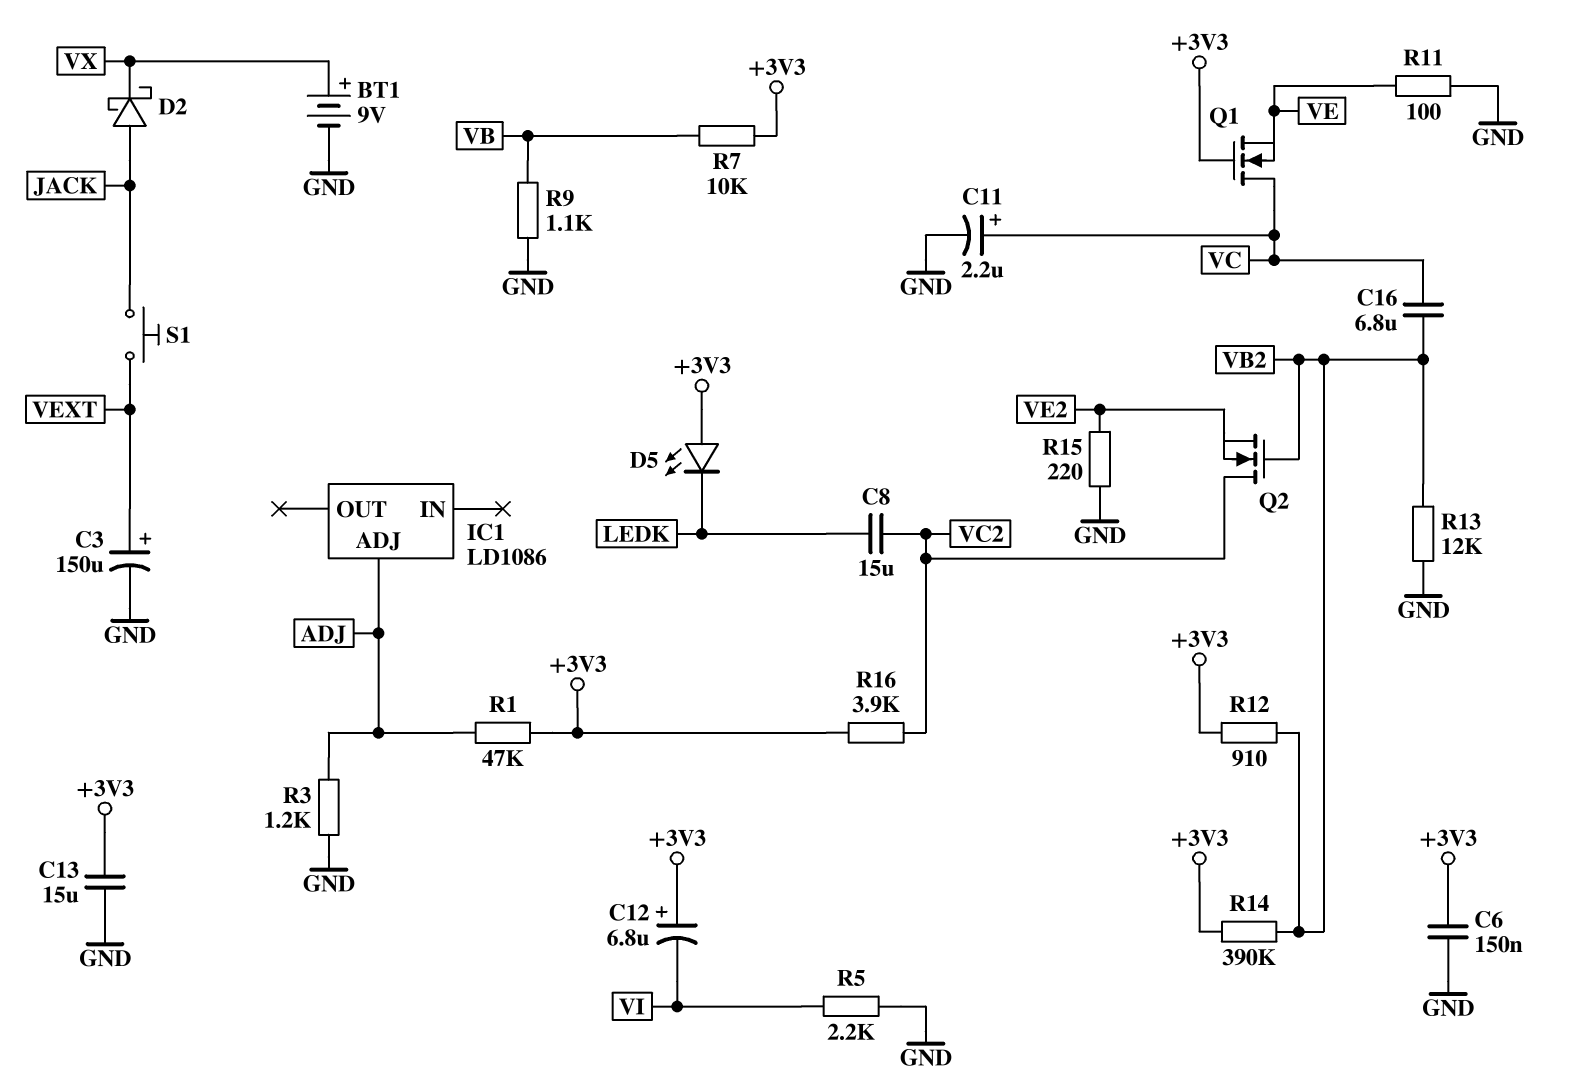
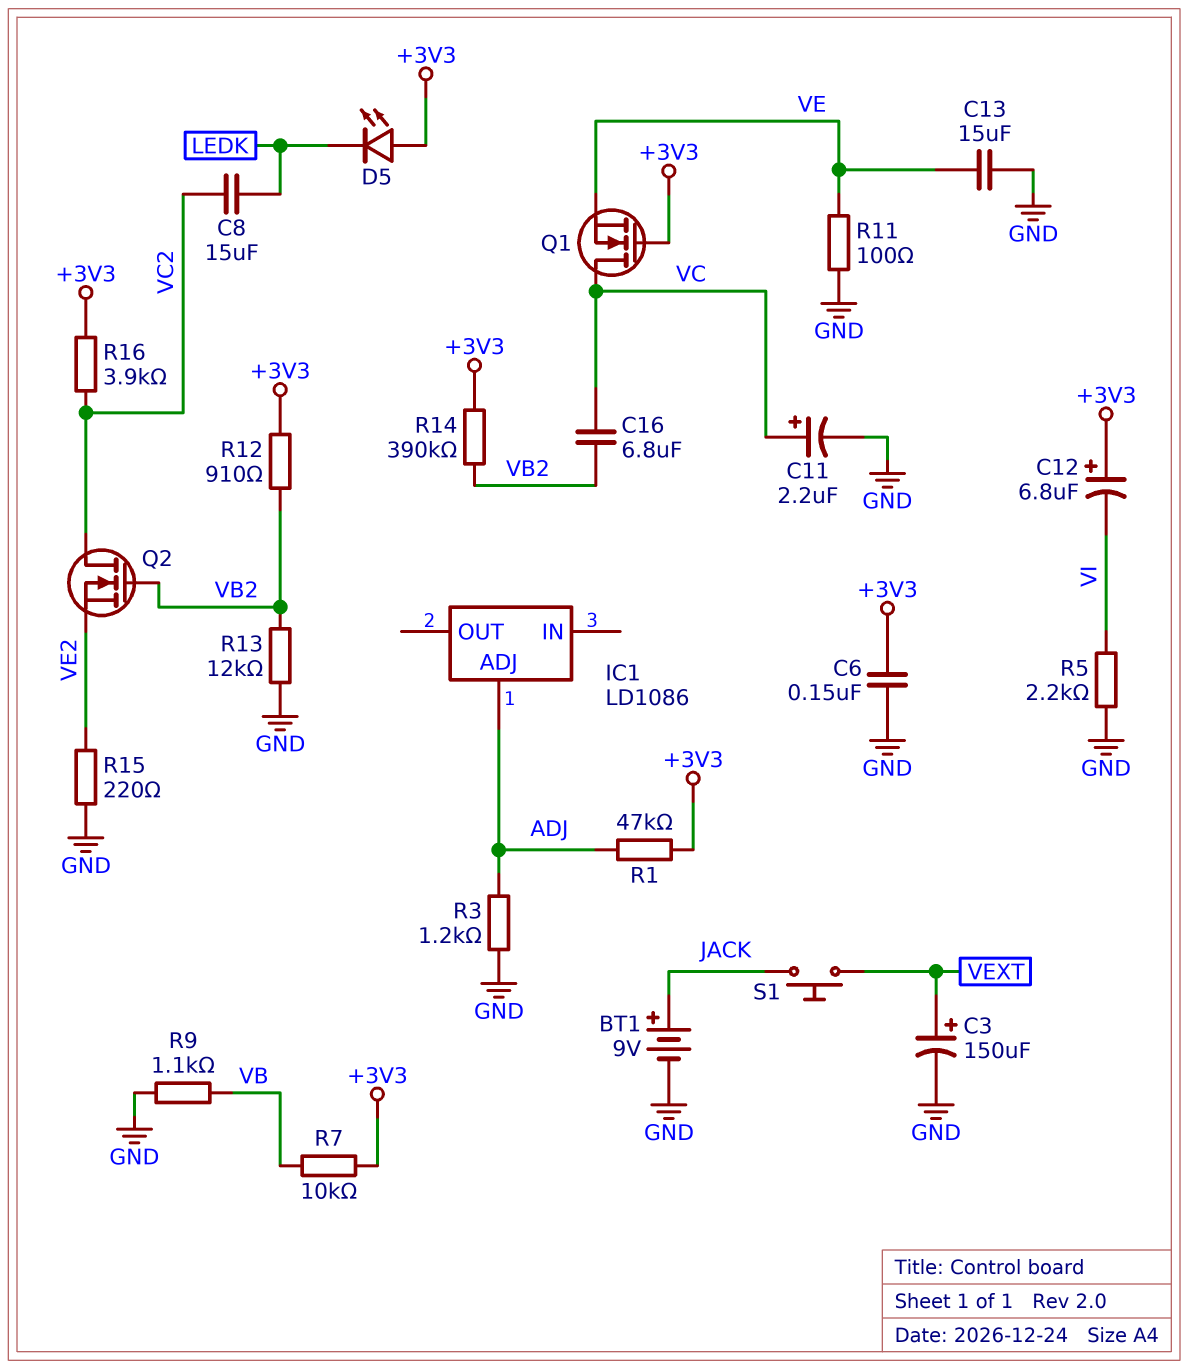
BT1: 9V (plus VX, minus GND) -> 9V (plus JACK, minus GND)
C13: 15uF (+3V3, GND) -> 15uF (GND, VE)
D2: schottky (A JACK, K VX) -> none

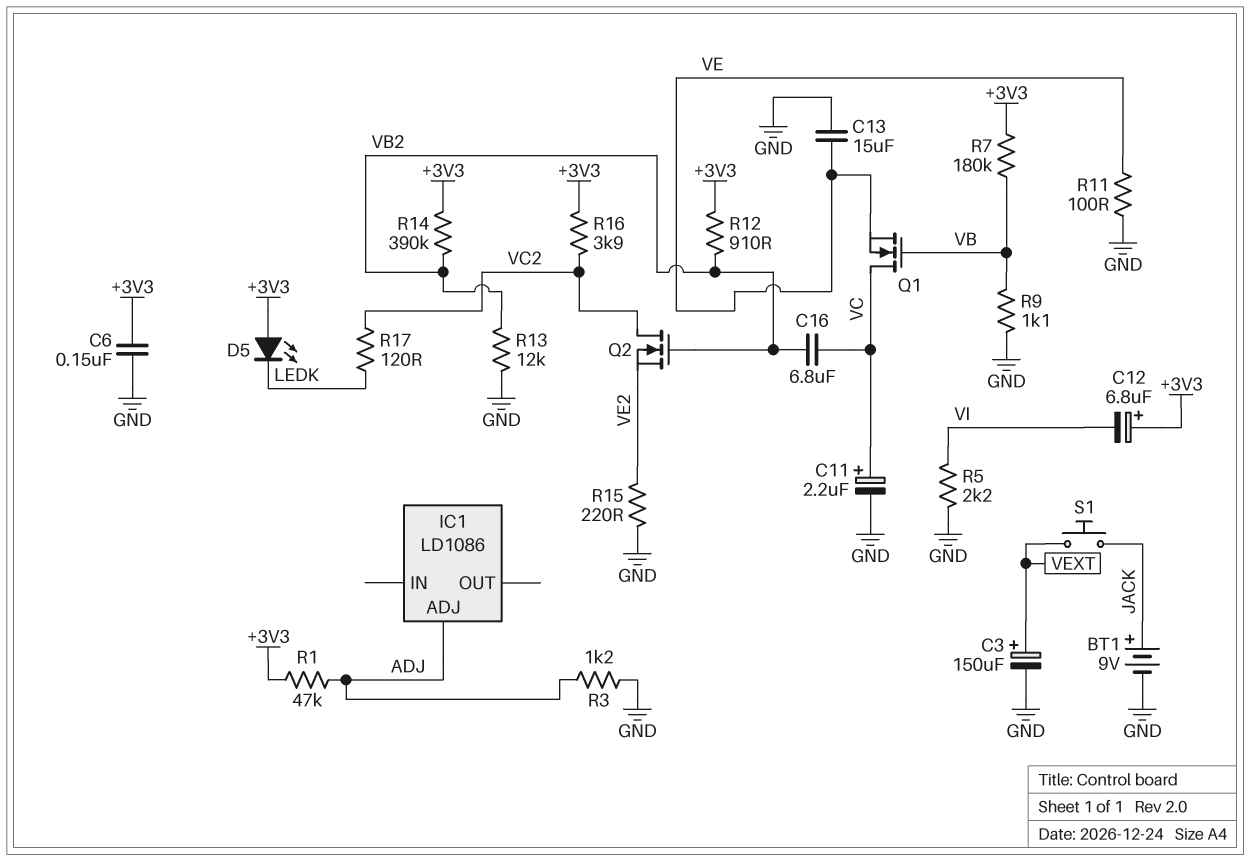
C8: 15uF (LEDK, VC2) -> none
Q1: NMOS (G +3V3, D VC, S VE) -> NMOS (G VB, D VC, S VE)
R7: 10k (+3V3, VB) -> 180k (+3V3, VB)
R17: none -> 120 (LEDK, VC2)

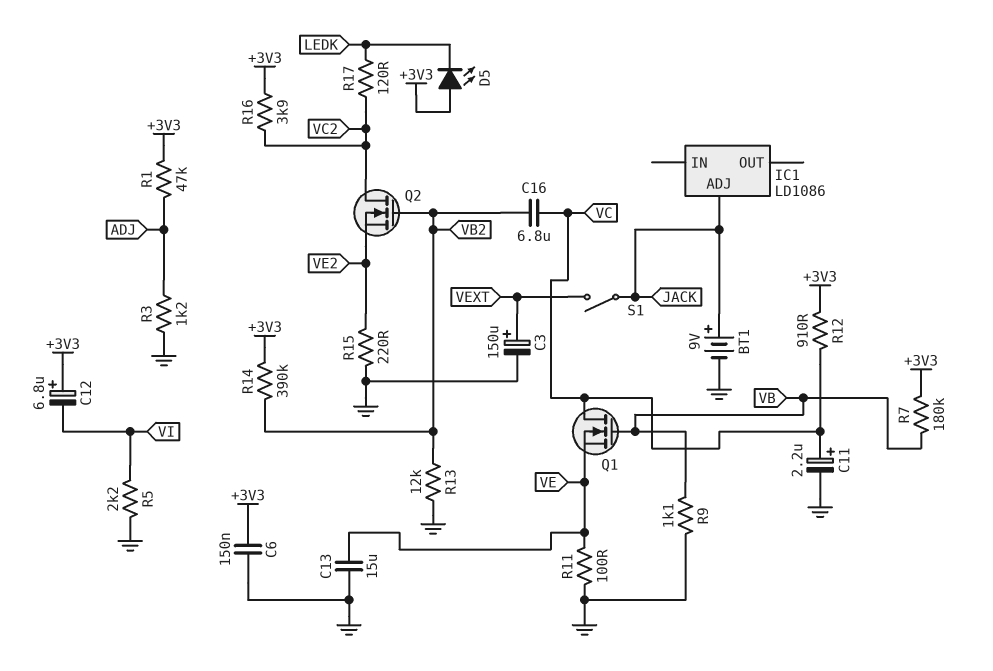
IC1 pin ADJ: ADJ -> JACK
R12: 910 (+3V3, VB2) -> 910 (+3V3, VC)
S1: button (JACK, VEXT) -> switch (JACK, VEXT)

